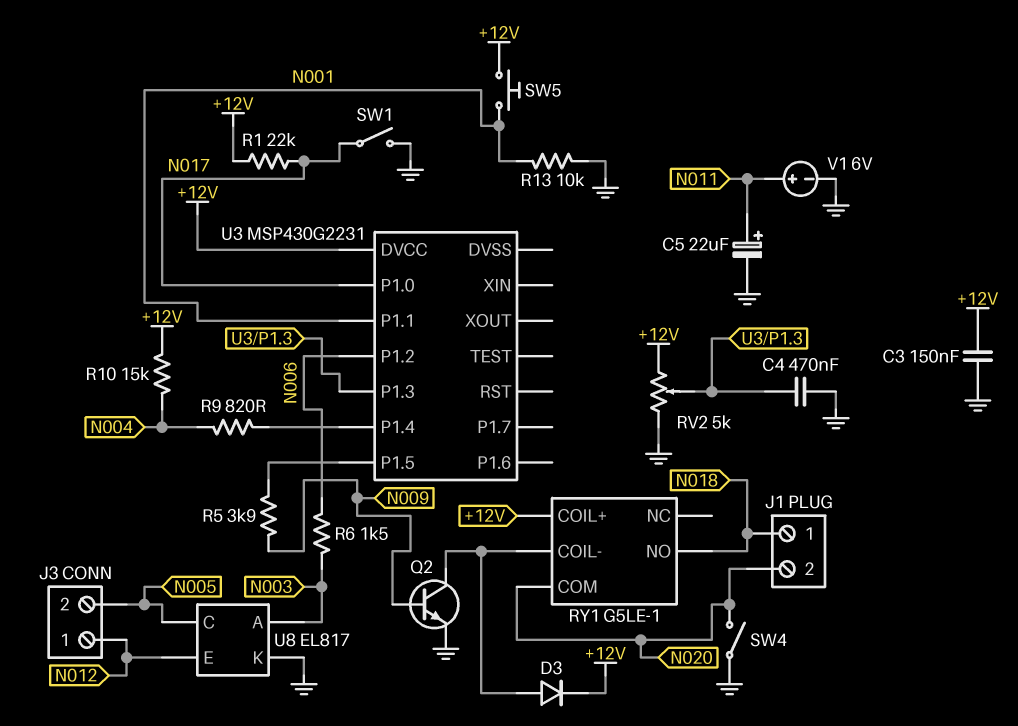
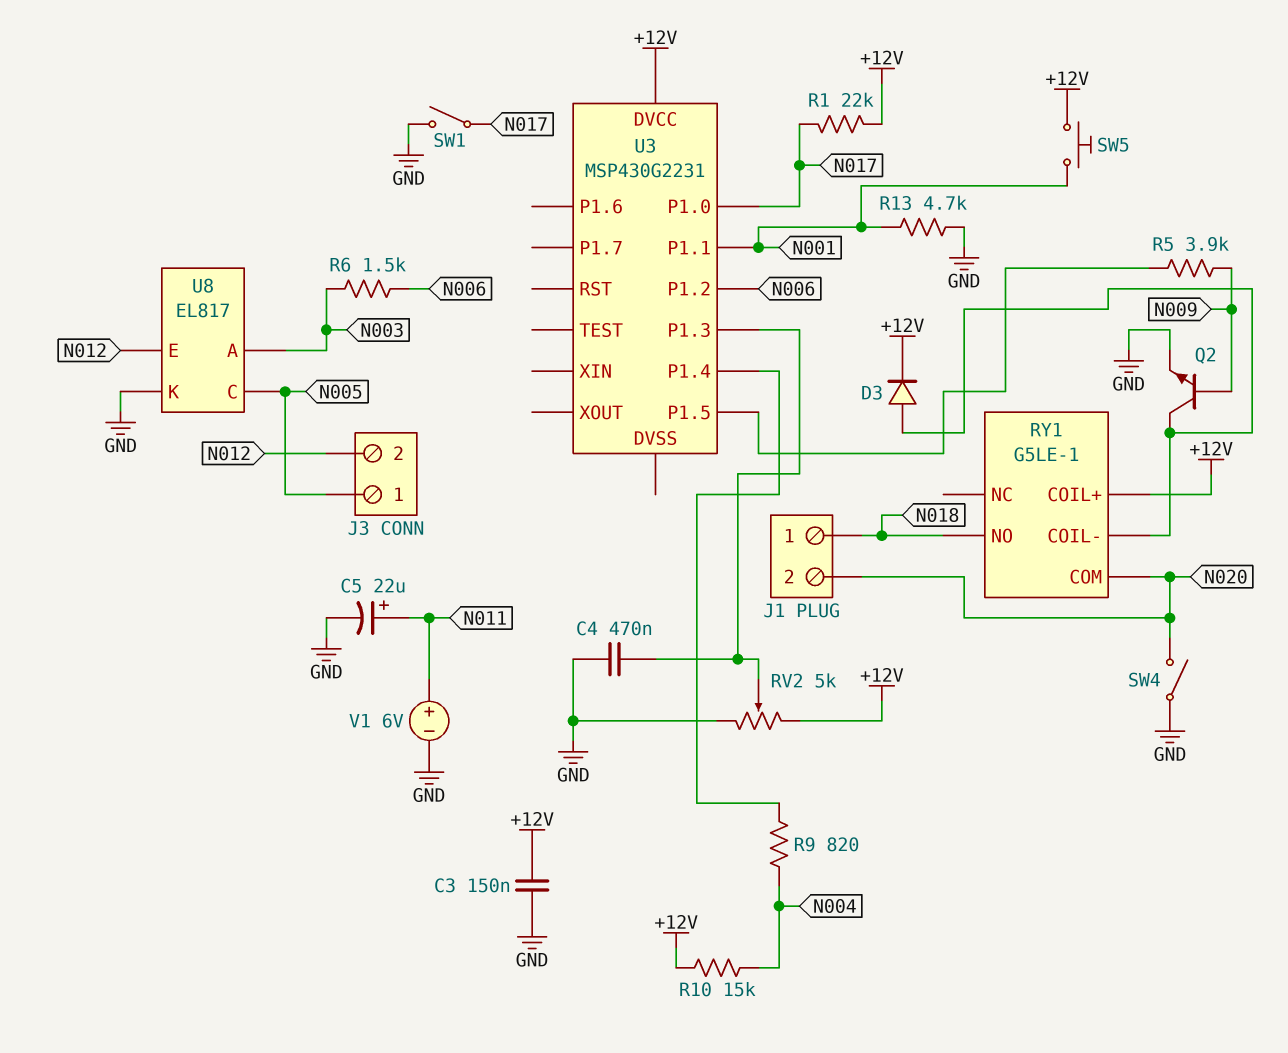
J3 pin 1: N012 -> N005
J3 pin 2: N005 -> N012
R13: 10k (GND, N001) -> 4.7k (GND, N001)

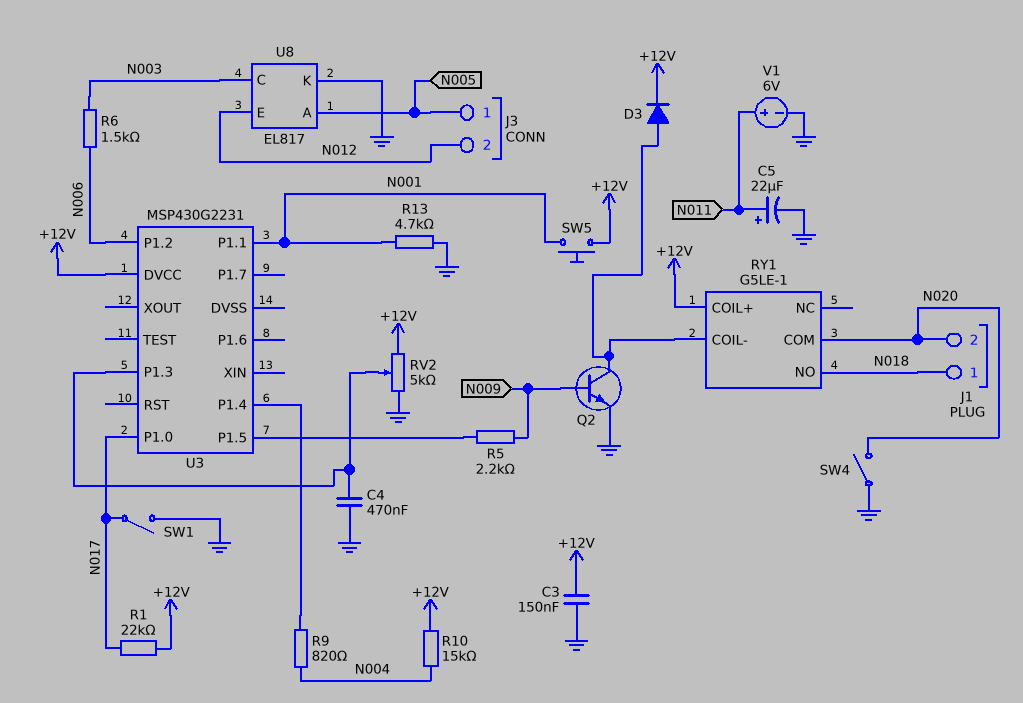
R5: 3.9k (N009, U3/P1.5) -> 2.2k (N009, U3/P1.5)
U8 pin A: N003 -> N005
U8 pin C: N005 -> N003

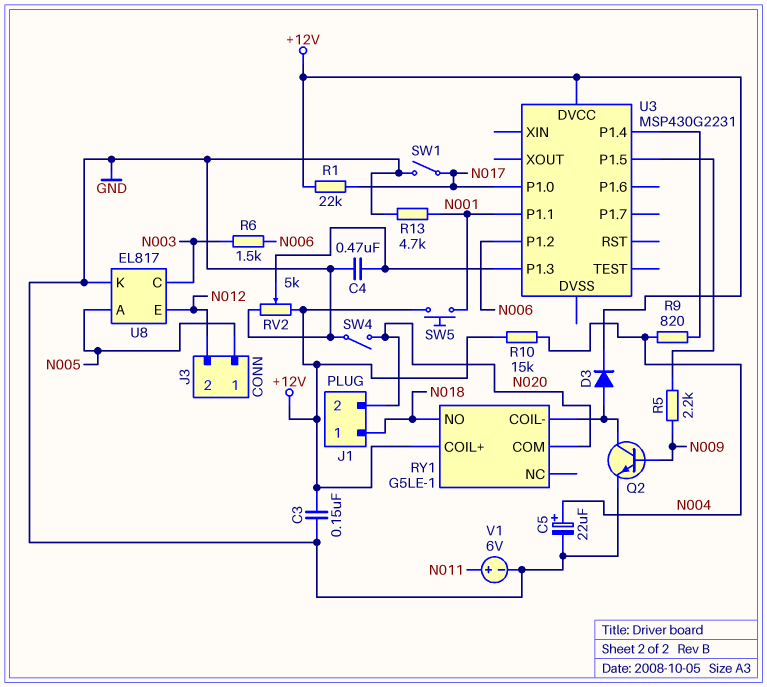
C5: 22uF (plus N011, minus GND) -> 22uF (plus N004, minus GND)

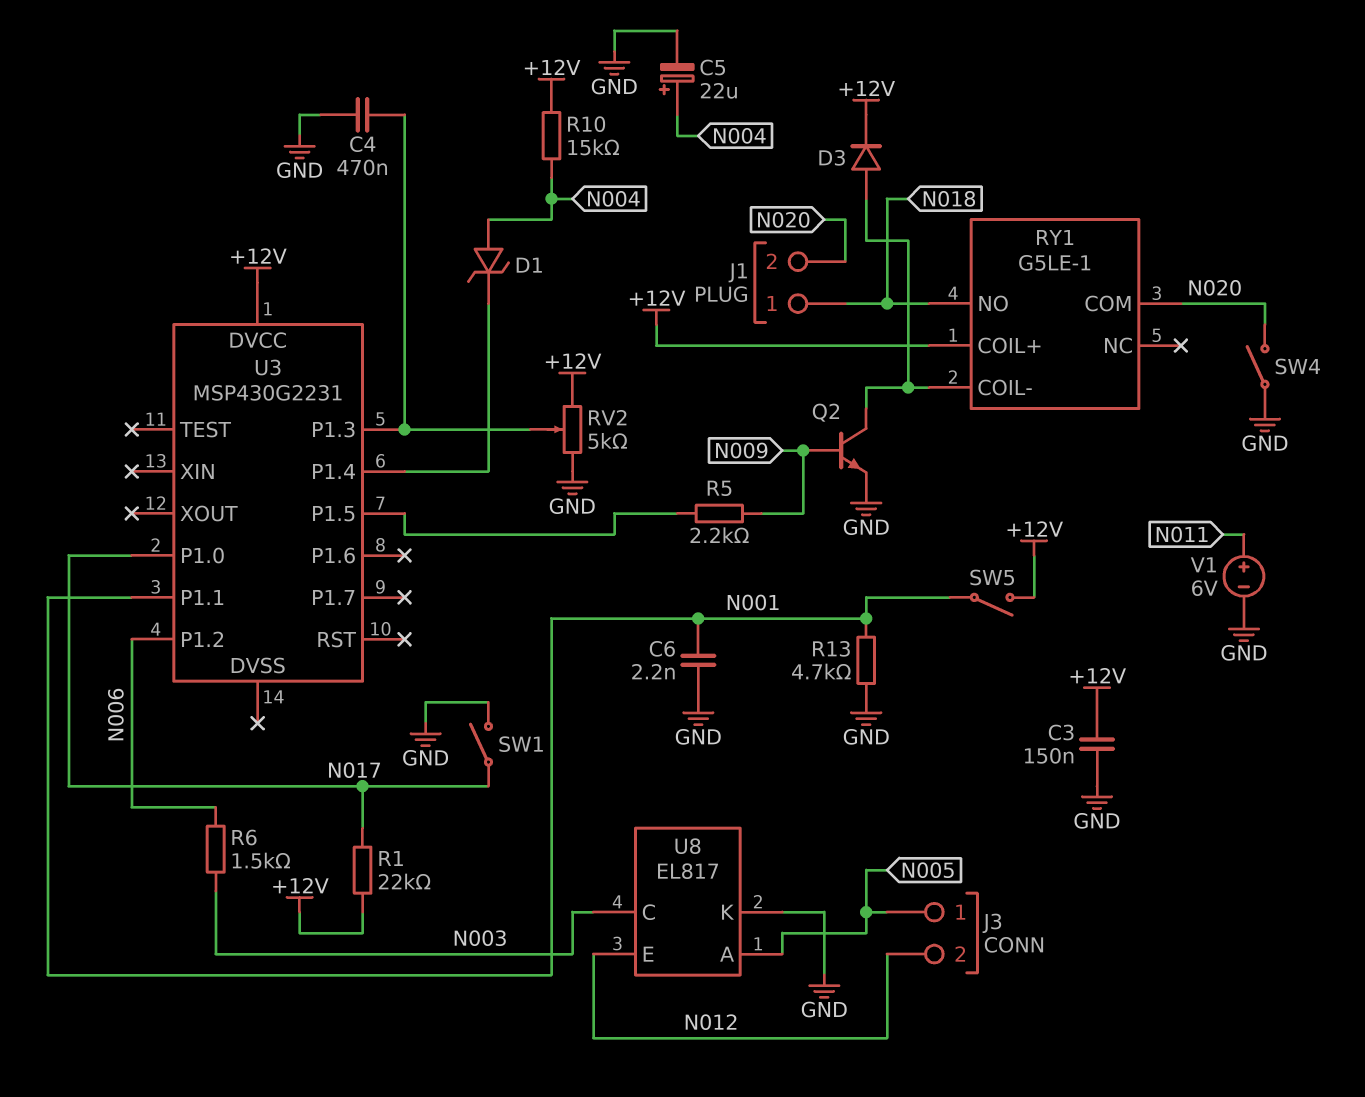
C6: none -> 2.2nF (GND, N001)
D1: none -> zener (A N004, K U3/P1.4)
R9: 820 (N004, U3/P1.4) -> none
SW5: button (+12V, N001) -> switch (+12V, N001)

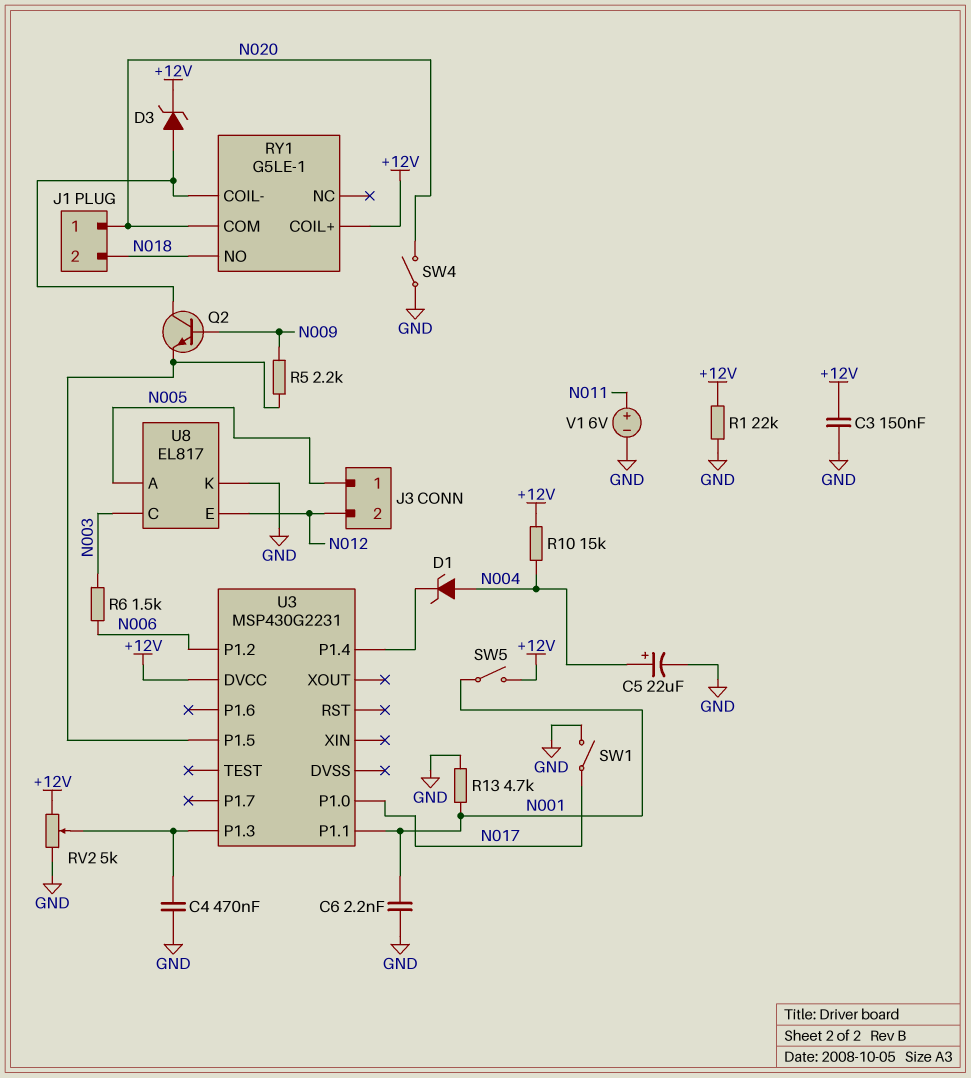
D3: diode (A RY1/COIL-, K +12V) -> zener (A RY1/COIL-, K +12V)
J1 pin 1: N018 -> N020
J1 pin 2: N020 -> N018
Q2: NPN (B N009, C RY1/COIL-, E GND) -> NPN (B N009, C RY1/COIL-, E U3/P1.5)
R1: 22k (+12V, N017) -> 22k (+12V, GND)

